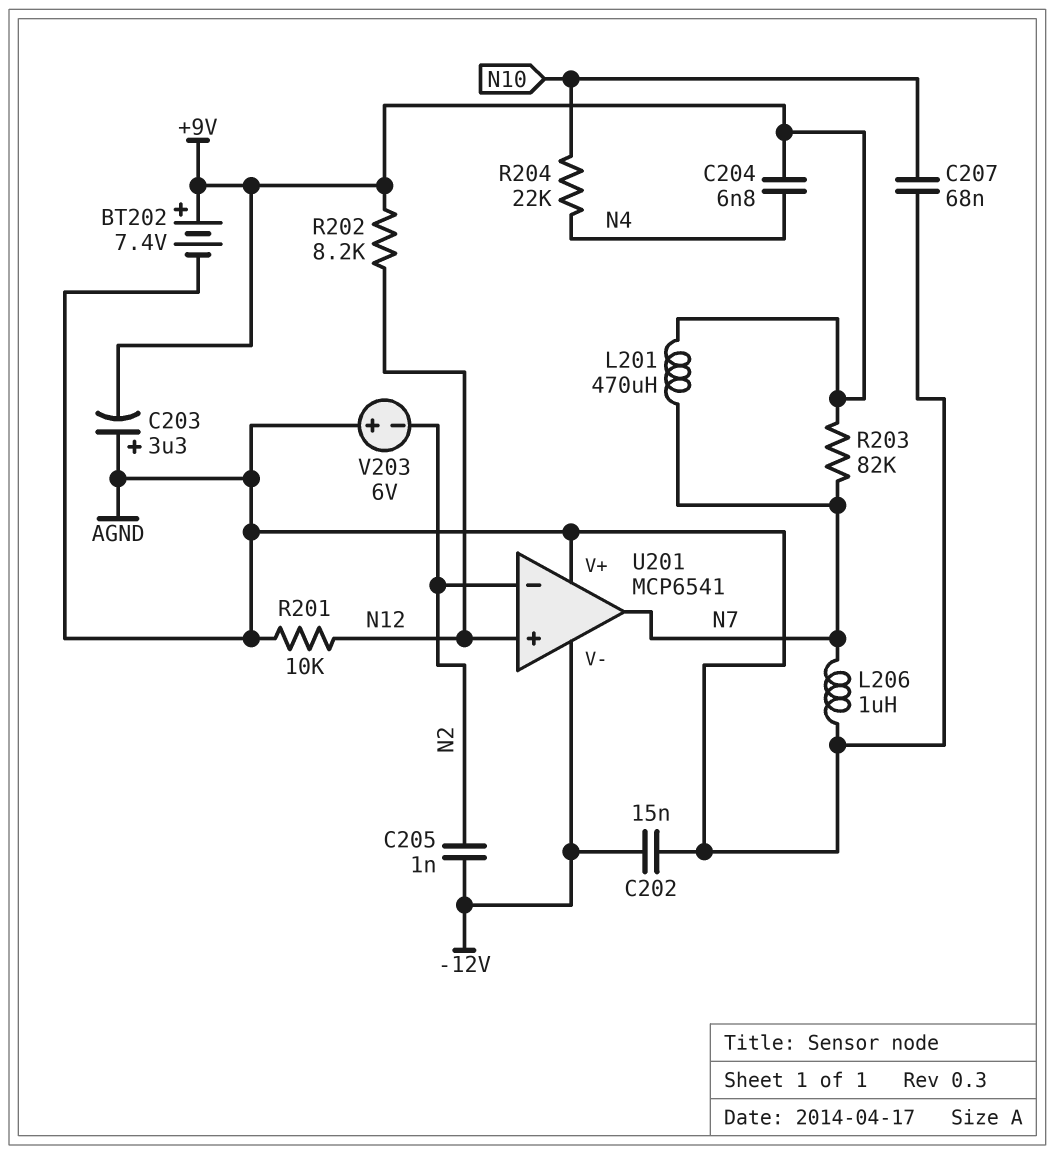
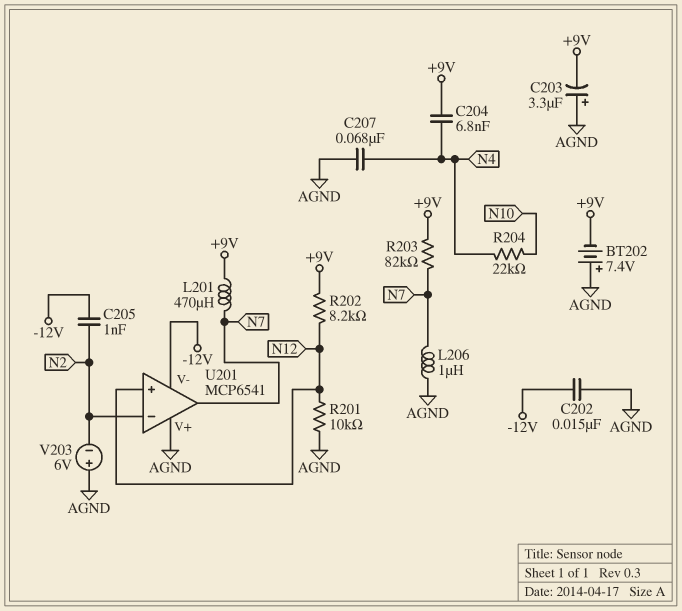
BT202: 7.4V (plus +9V, minus AGND) -> 7.4V (plus AGND, minus +9V)
C207: 68nF (AGND, N10) -> 68nF (AGND, N4)

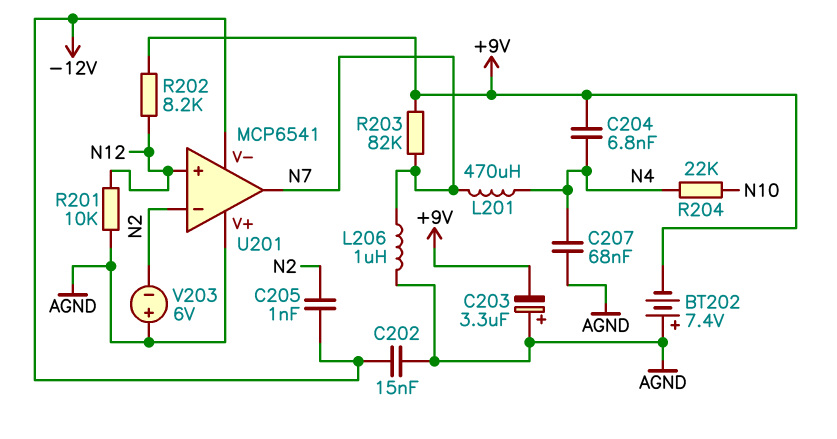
L201: 470uH (+9V, N7) -> 470uH (N4, N7)

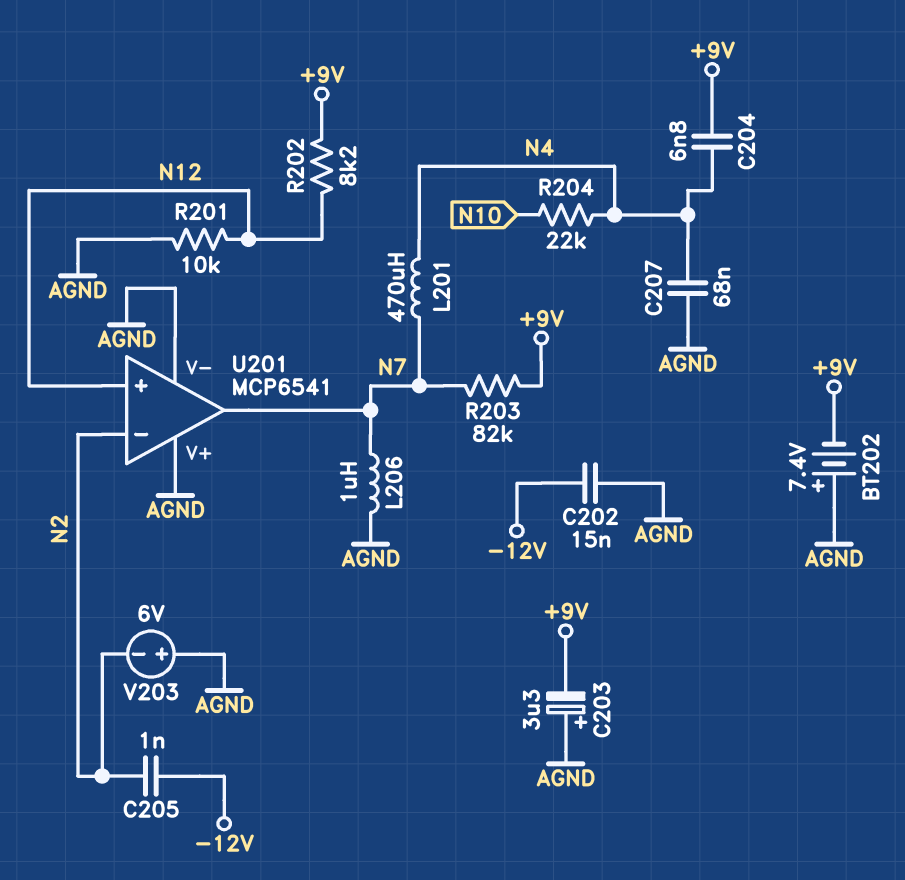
U201 pin V-: -12V -> AGND

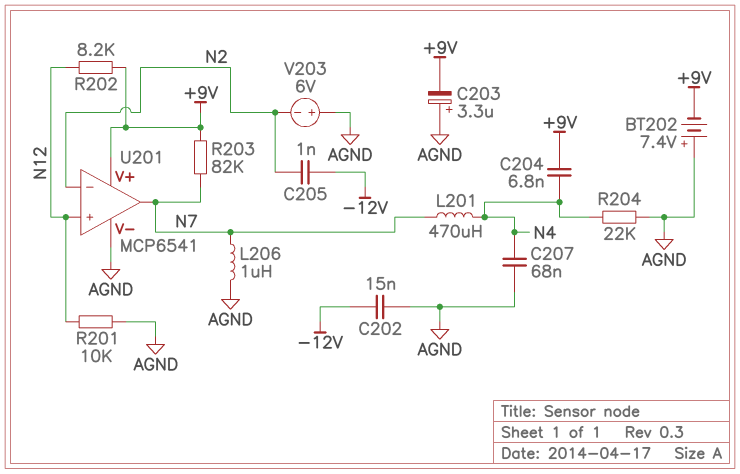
R204: 22k (N4, N10) -> 22k (AGND, N4)
U201 pin V+: AGND -> +9V

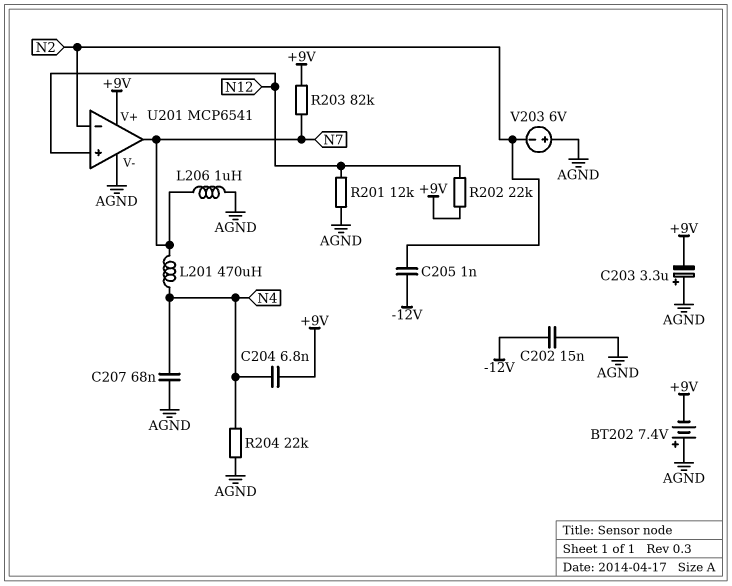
R201: 10k (AGND, N12) -> 12k (AGND, N12)
R202: 8.2k (+9V, N12) -> 22k (+9V, N12)

